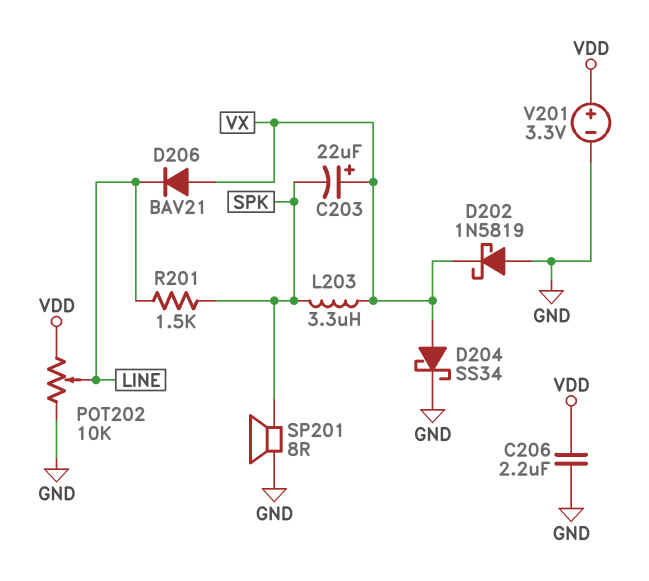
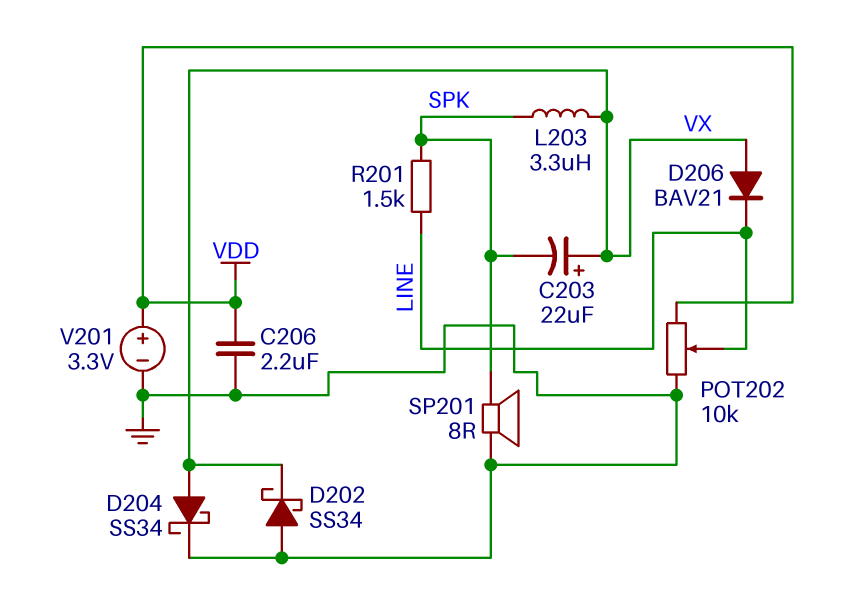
D202: schottky 1N5819 (A GND, K VX) -> schottky SS34 (A GND, K VX)

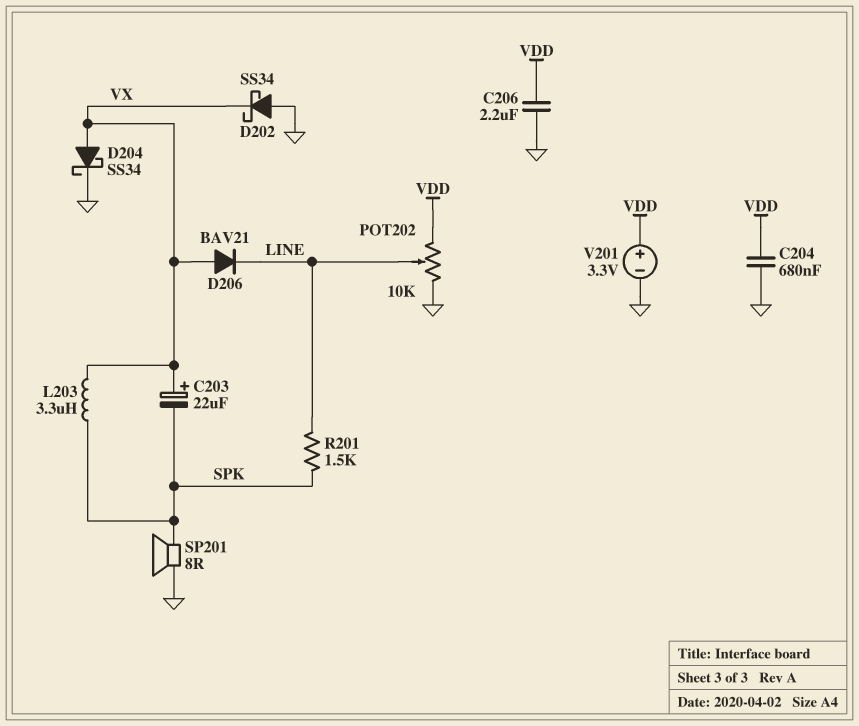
C204: none -> 680nF (GND, VDD)

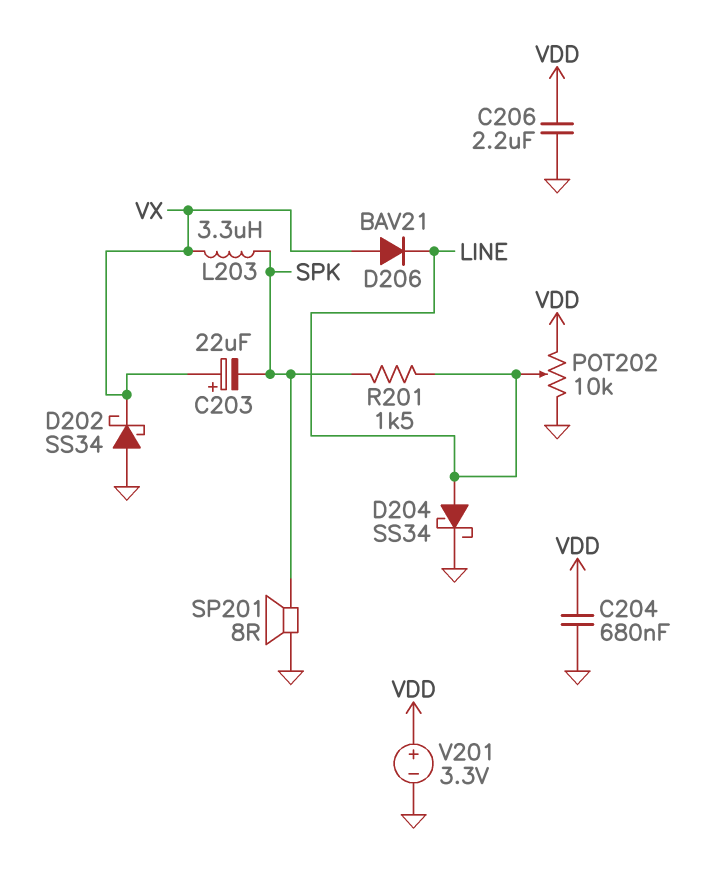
D204: schottky SS34 (A VX, K GND) -> schottky SS34 (A LINE, K GND)

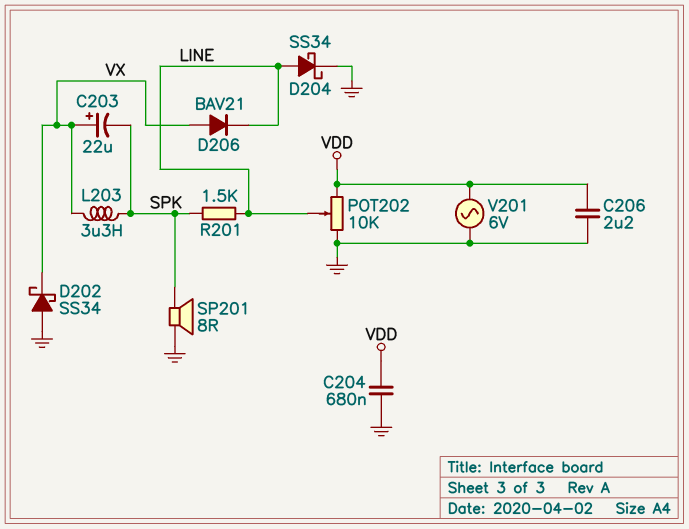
V201: 3.3V (plus VDD, minus GND) -> AC 6V (GND, VDD)

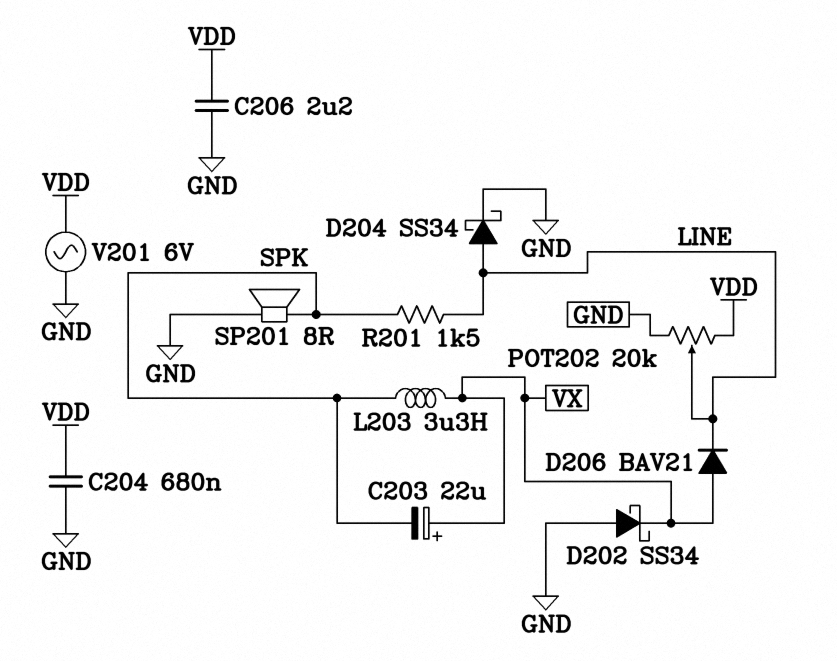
POT202: 10k (GND, VDD, wiper LINE) -> 20k (GND, VDD, wiper LINE)

